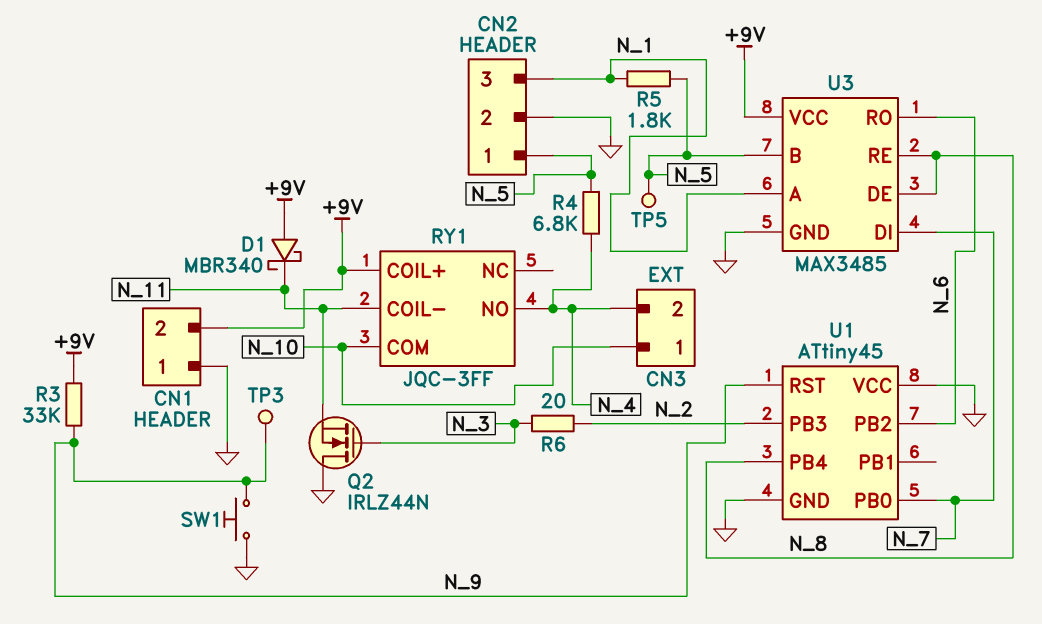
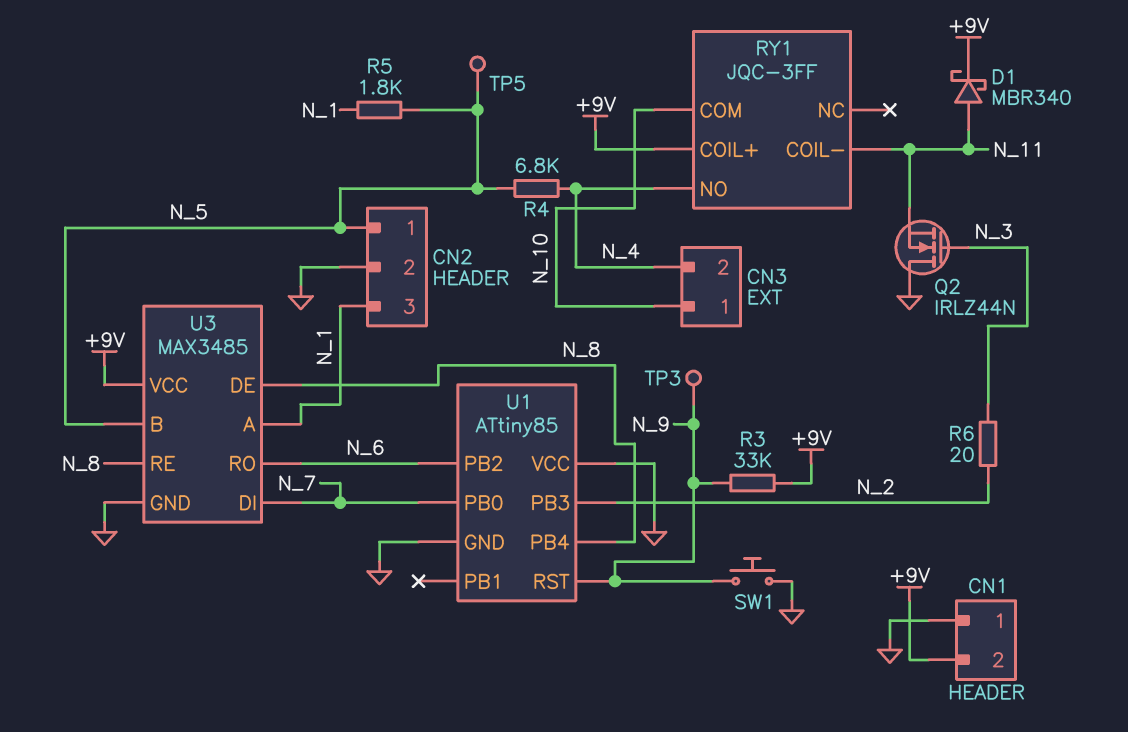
D1: schottky MBR340 (A +9V, K N_11) -> schottky MBR340 (A N_11, K +9V)
U1: ATtiny45 -> ATtiny85

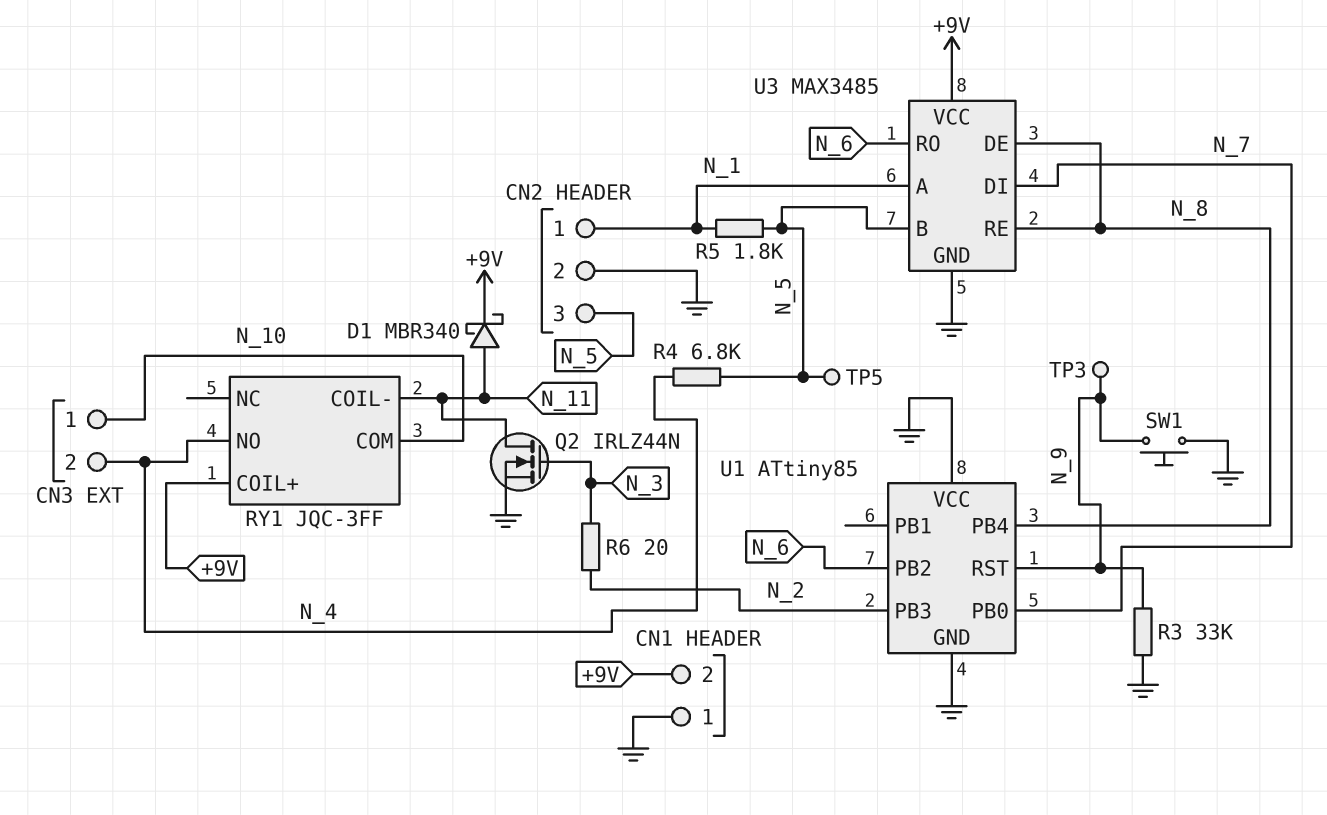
CN2 pin 1: N_5 -> N_1
CN2 pin 3: N_1 -> N_5
Q2: NMOS IRLZ44N (G N_3, D GND, S N_11) -> NMOS IRLZ44N (G N_3, D N_11, S GND)
R3: 33k (+9V, N_9) -> 33k (GND, N_9)

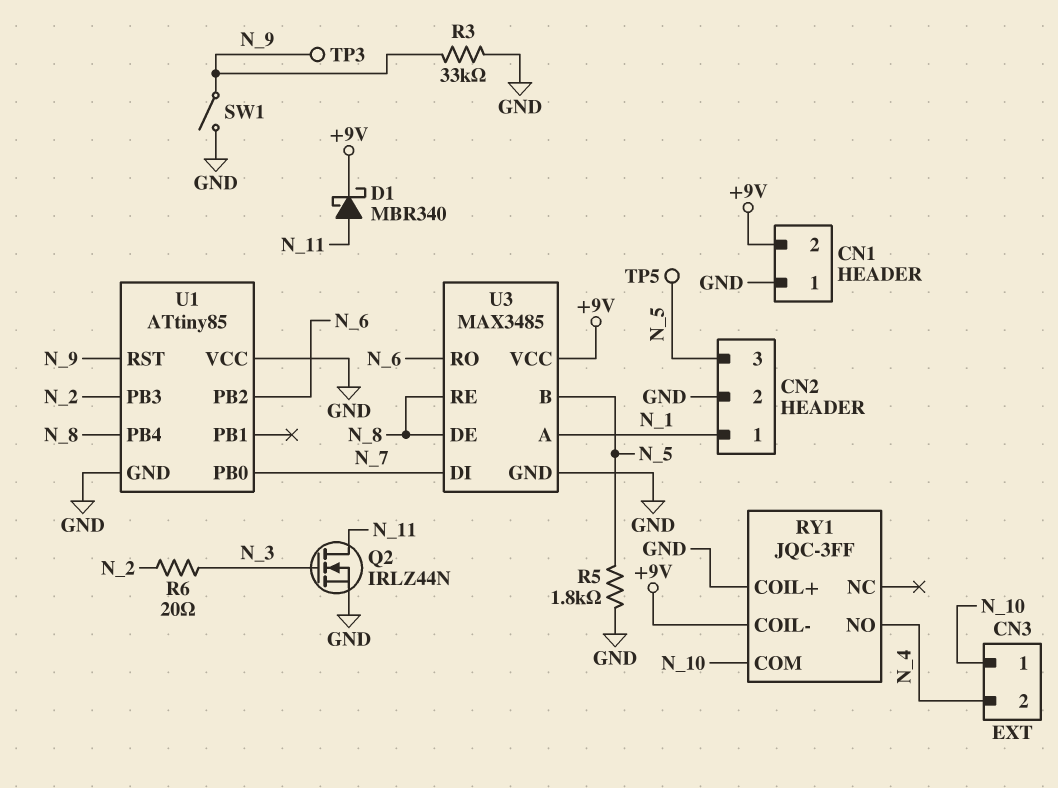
R4: 6.8k (N_4, N_5) -> none
R5: 1.8k (N_1, N_5) -> 1.8k (GND, N_5)
RY1 pin COIL+: +9V -> GND
RY1 pin COIL-: N_11 -> +9V
SW1: button (GND, N_9) -> switch (GND, N_9)

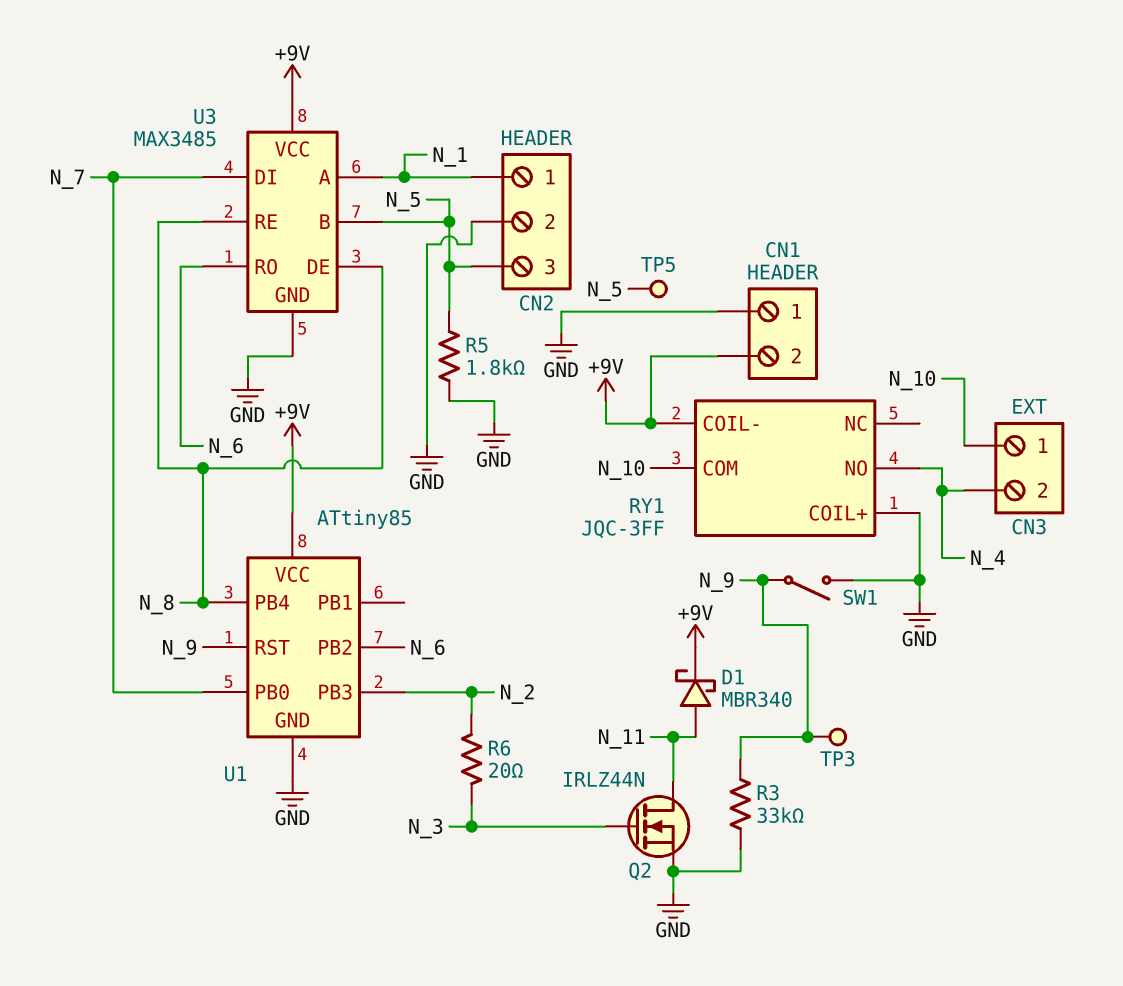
U1 pin VCC: GND -> +9V

